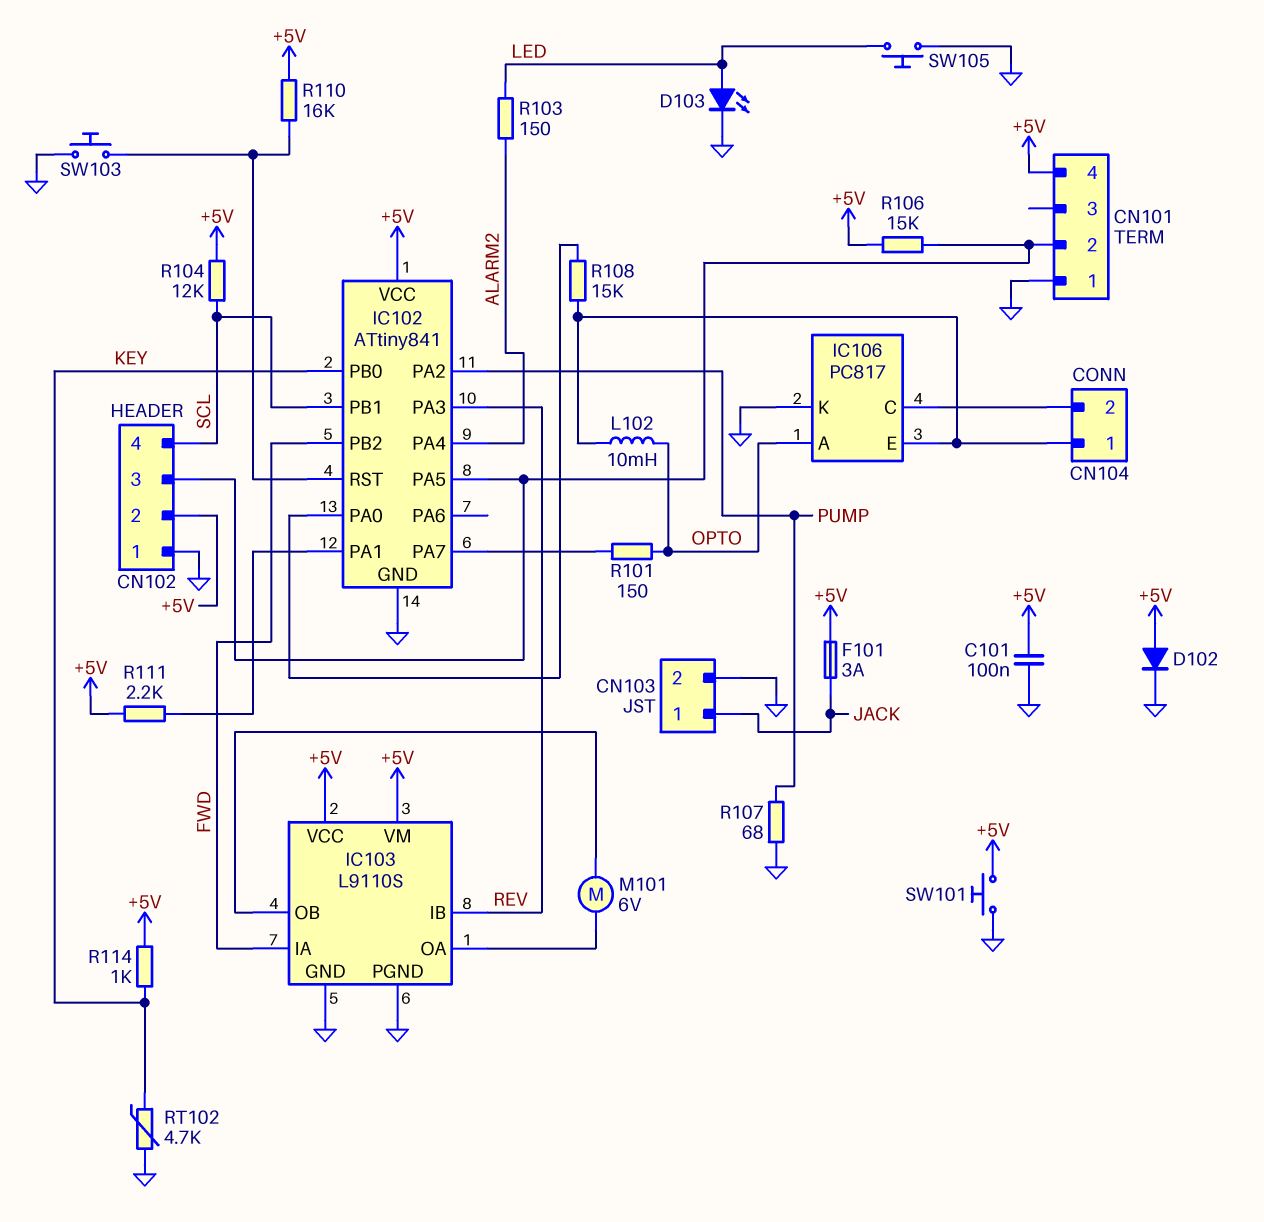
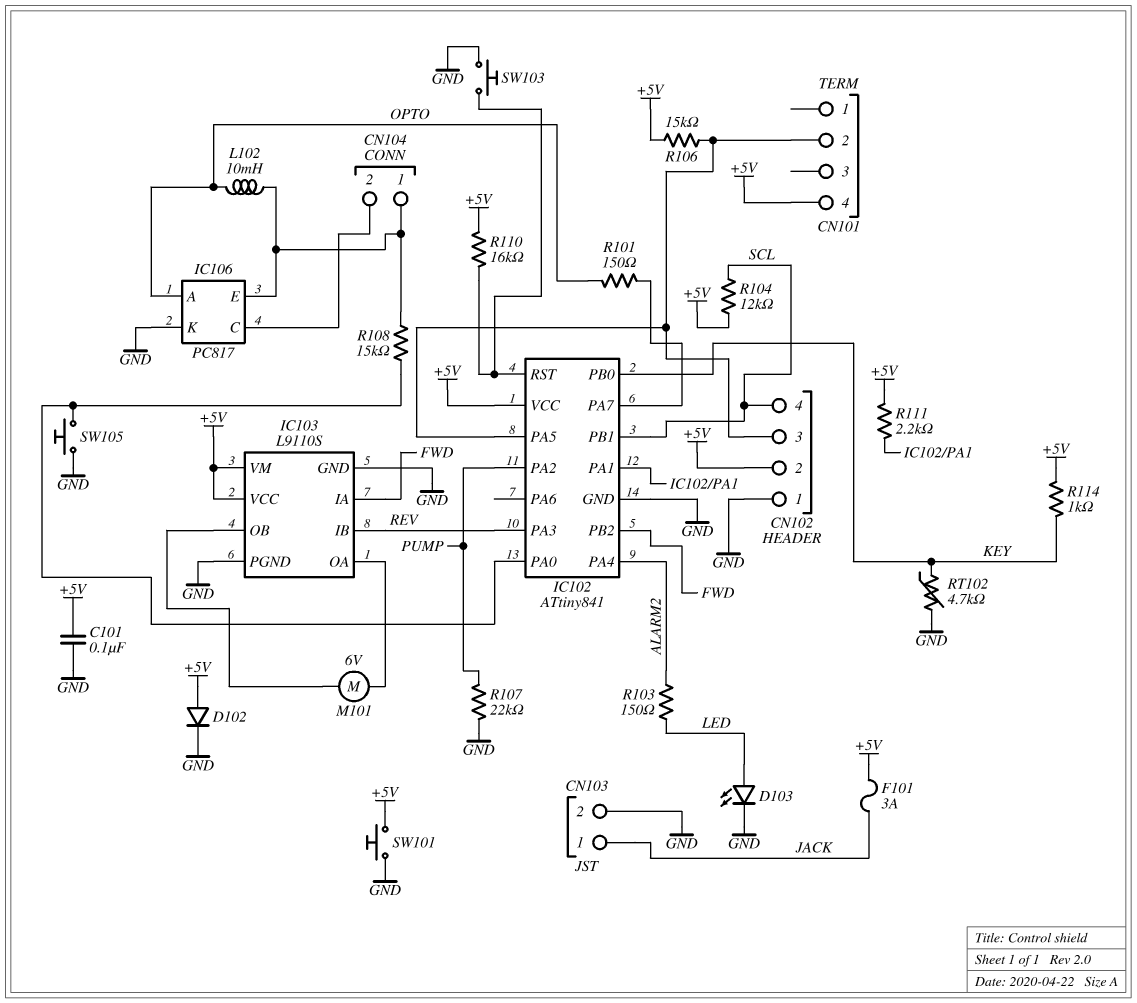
CN101 pin 1: GND -> none
R107: 68 (GND, PUMP) -> 22k (GND, PUMP)
SW105: button (GND, LED) -> button (GND, IC102/PA0)

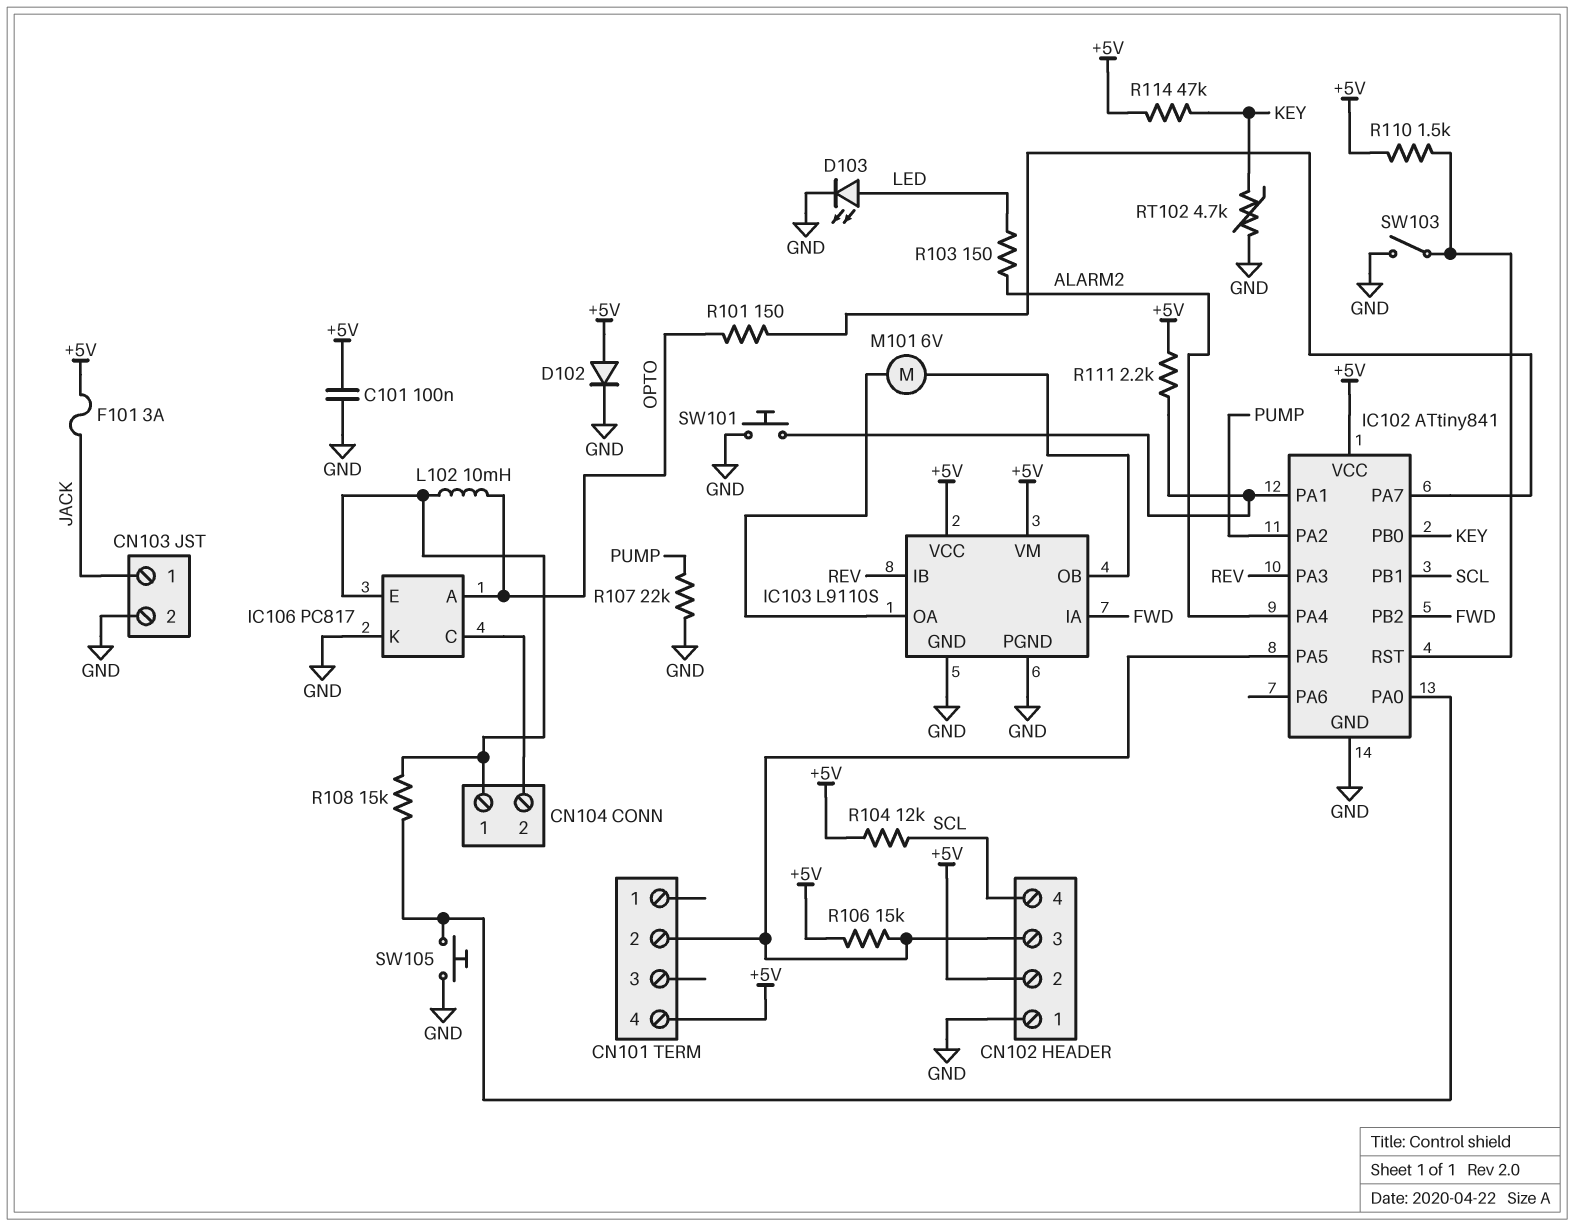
R110: 16k (+5V, IC102/RST) -> 1.5k (+5V, IC102/RST)
R114: 1k (+5V, KEY) -> 47k (+5V, KEY)
SW101: button (+5V, GND) -> button (GND, IC102/PA1)
SW103: button (GND, IC102/RST) -> switch (GND, IC102/RST)

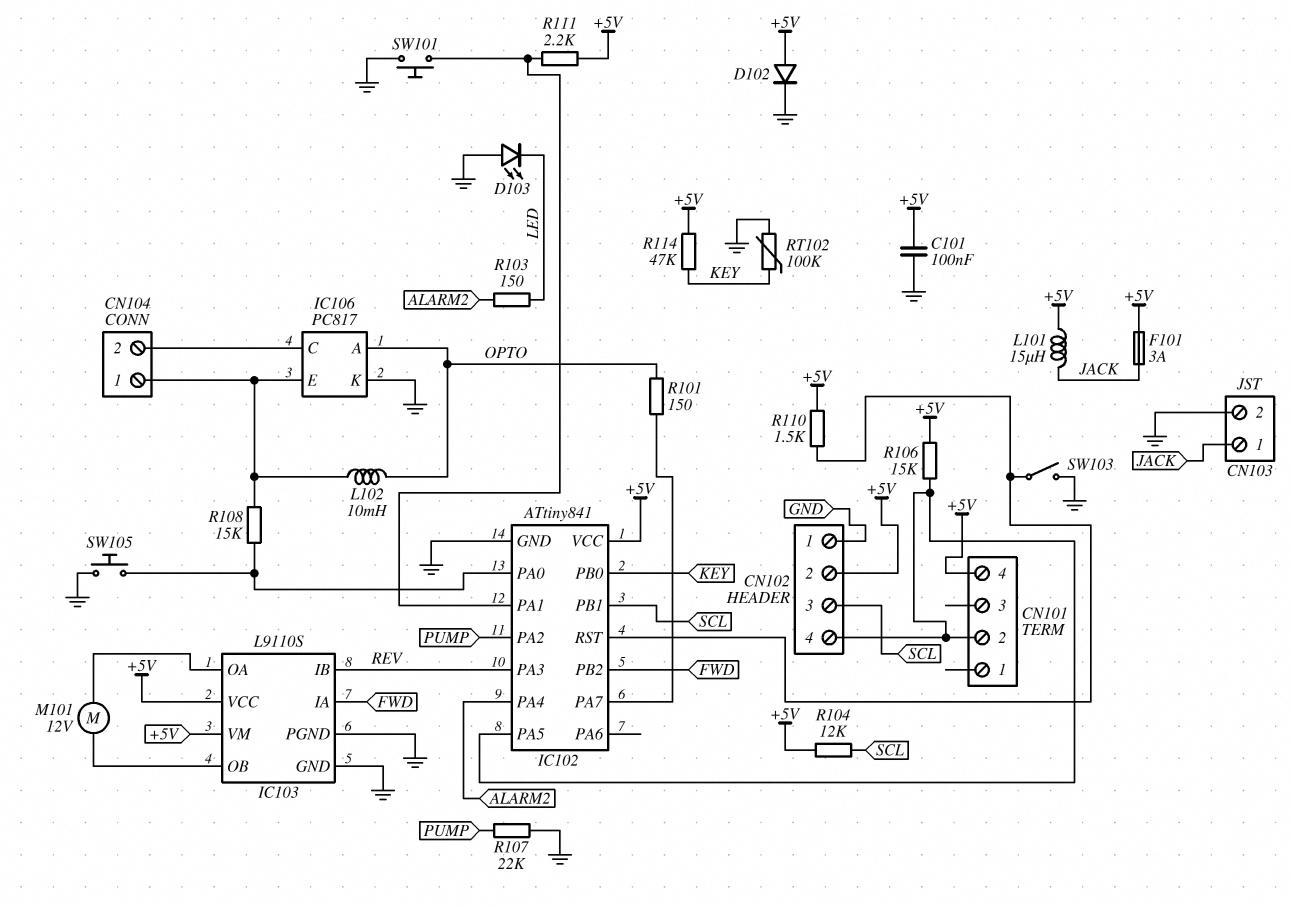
CN102 pin 3: CN101/2 -> SCL
CN102 pin 4: SCL -> CN101/2
D103: LED (A LED, K GND) -> LED (A GND, K LED)
L101: none -> 15uH (+5V, JACK)
M101: motor 6V (IC103/OA, IC103/OB) -> motor 12V (IC103/OA, IC103/OB)
RT102: 4.7k (GND, KEY) -> 100k (GND, KEY)

